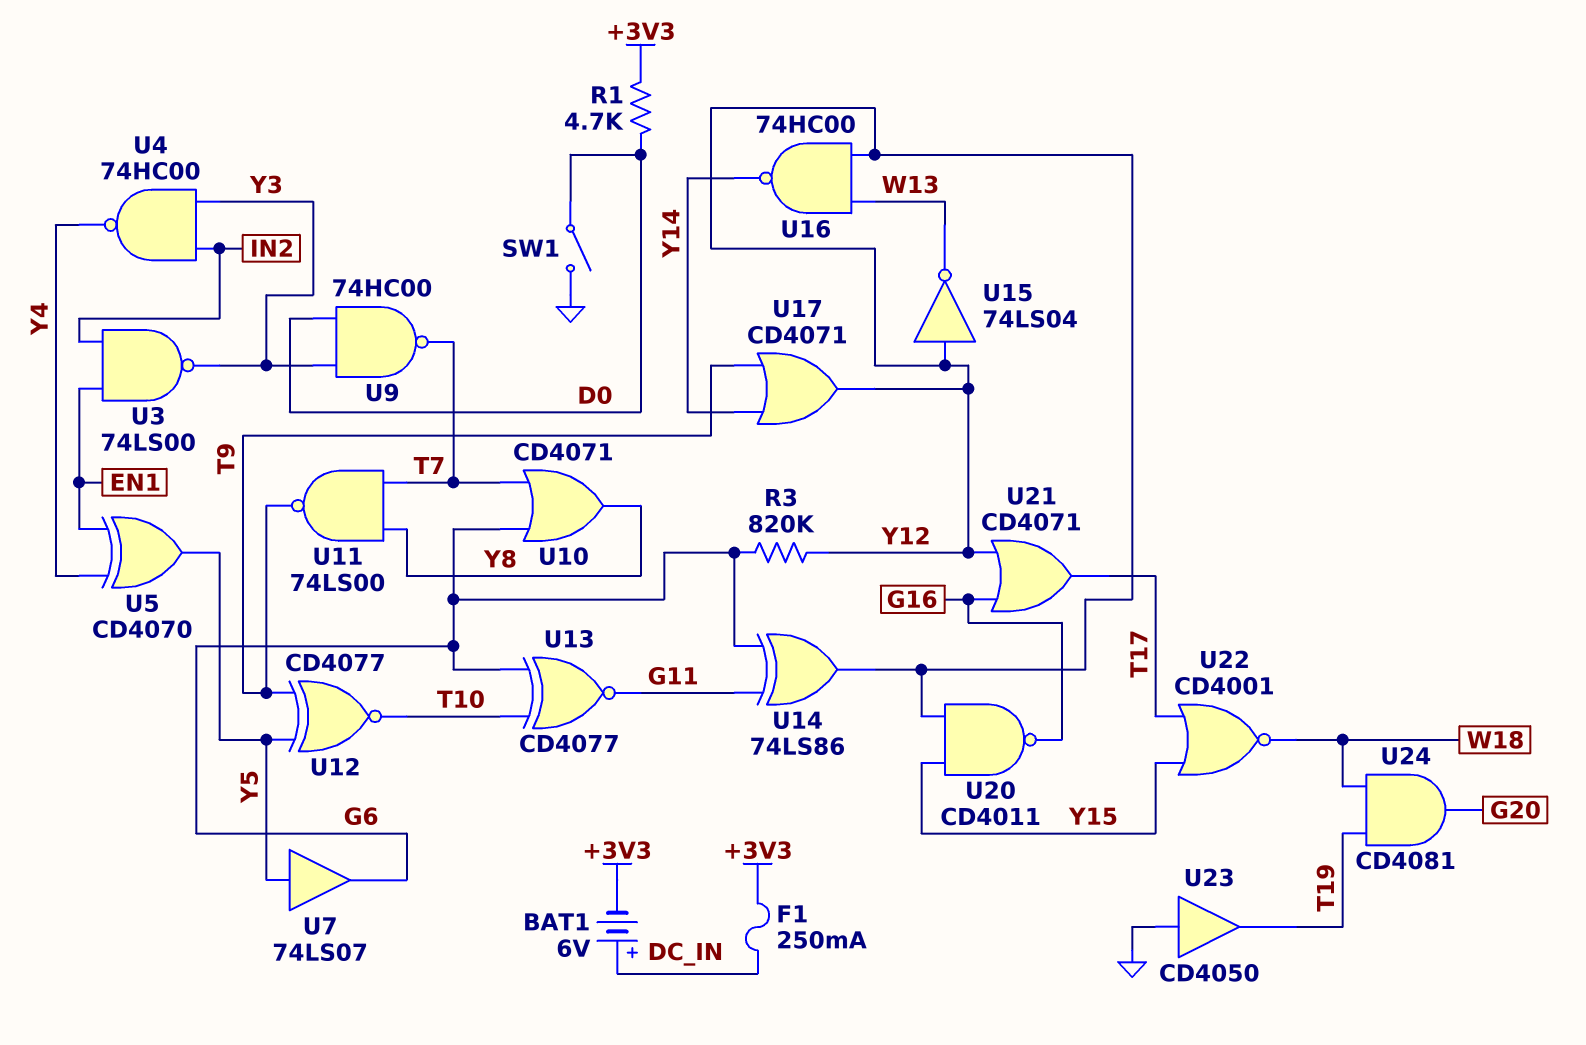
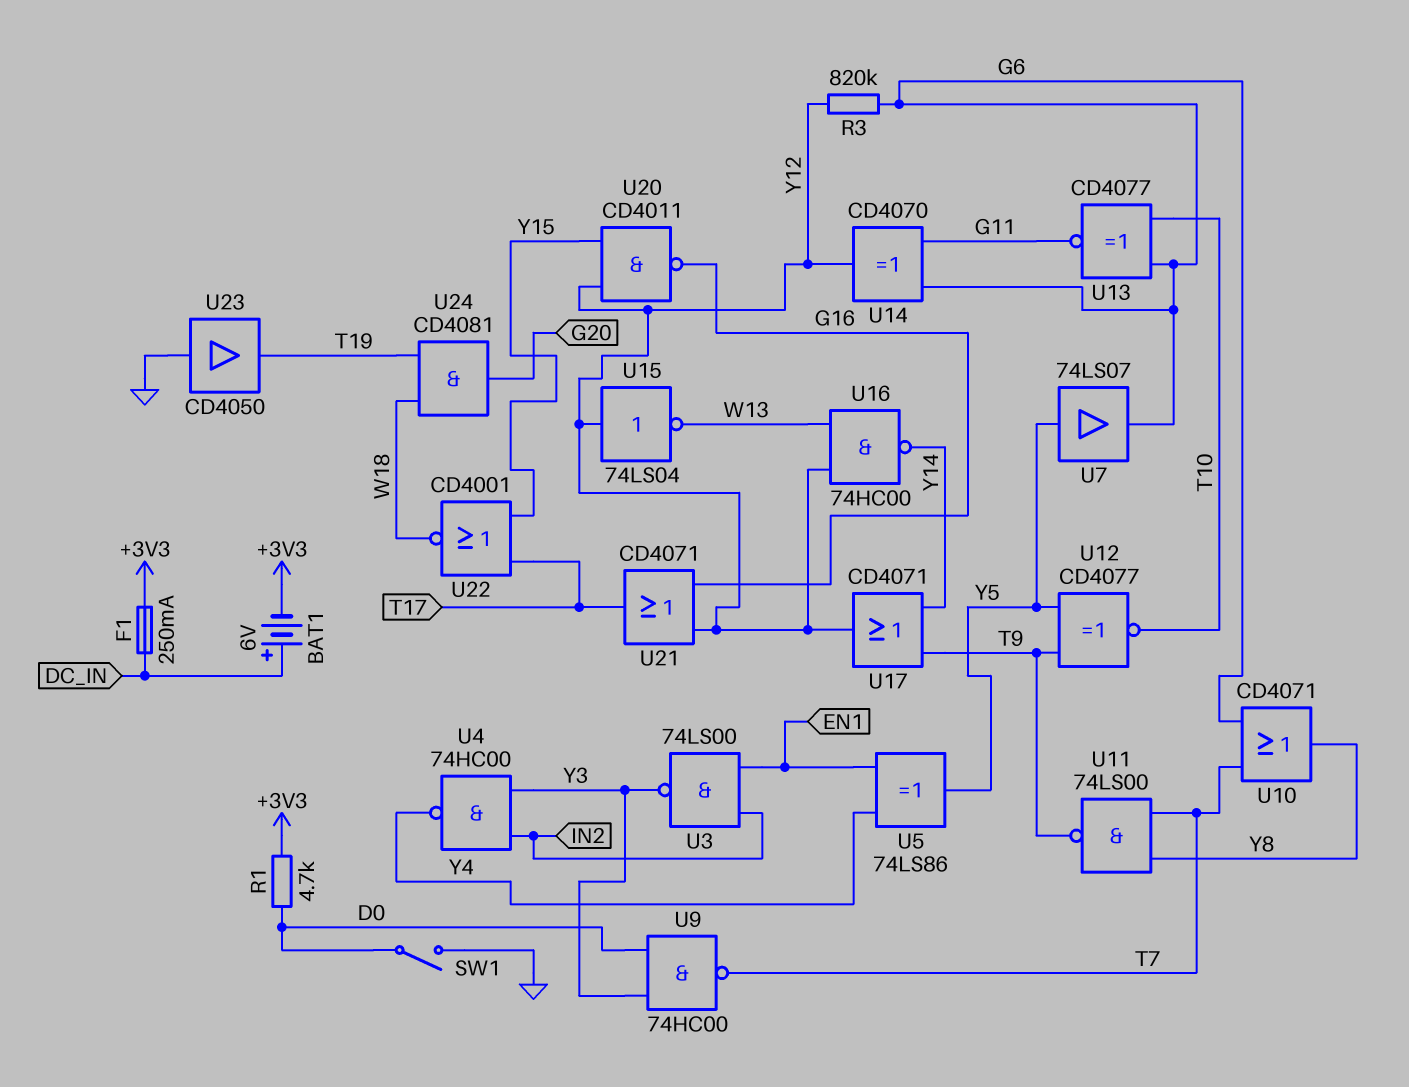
U5: XOR CD4070 (in EN1, in Y4, out Y5) -> XOR 74LS86 (in EN1, in Y4, out Y5)
U14: XOR 74LS86 (in G6, in G11, out Y12) -> XOR CD4070 (in G6, in G11, out Y12)

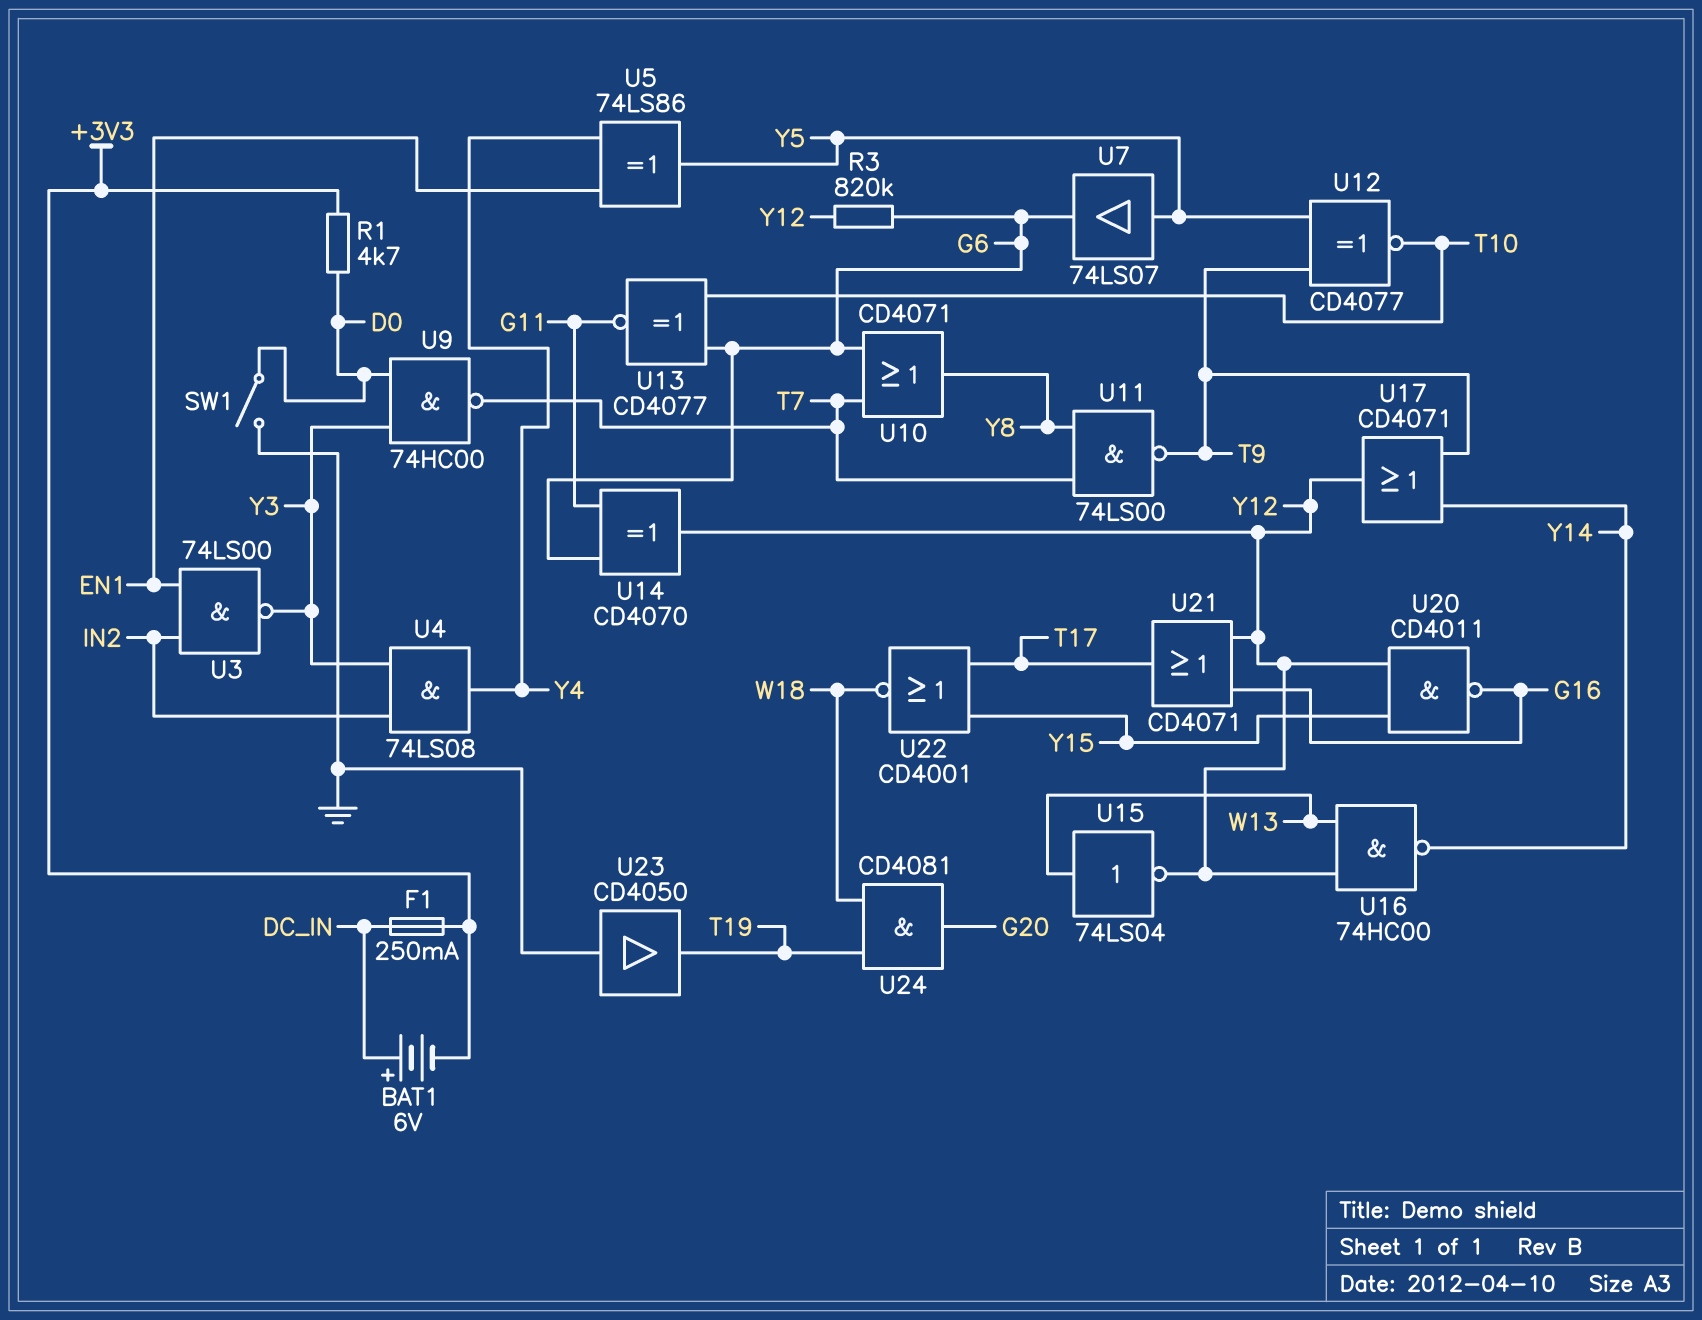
U4: NAND 74HC00 (in IN2, in Y3, out Y4) -> AND 74LS08 (in IN2, in Y3, out Y4)
U15: NOT 74LS04 (in Y12, out W13) -> NOT 74LS04 (in W13, out Y12)

